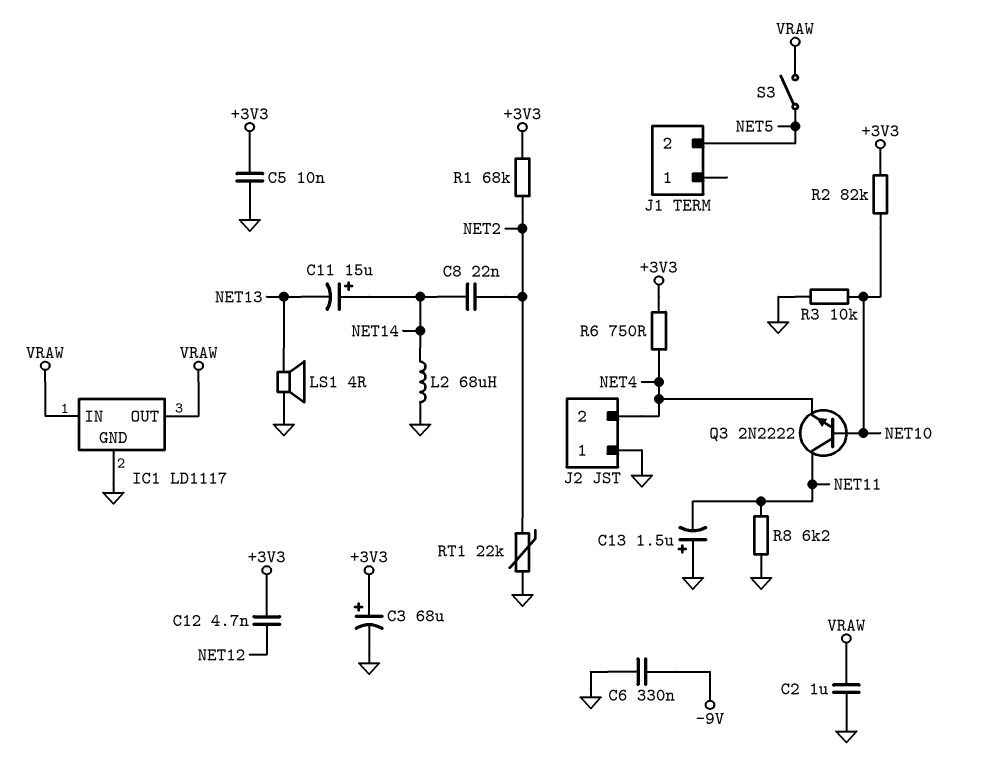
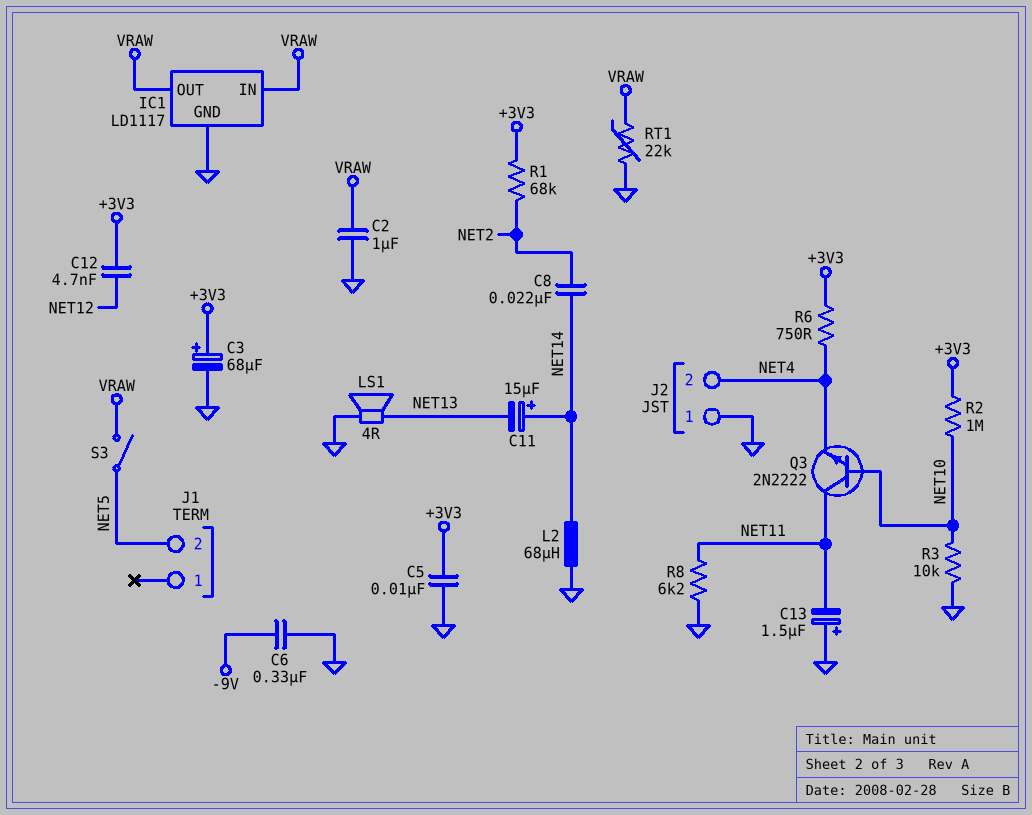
R2: 82k (+3V3, NET10) -> 1M (+3V3, NET10)
RT1: 22k (GND, NET2) -> 22k (GND, VRAW)

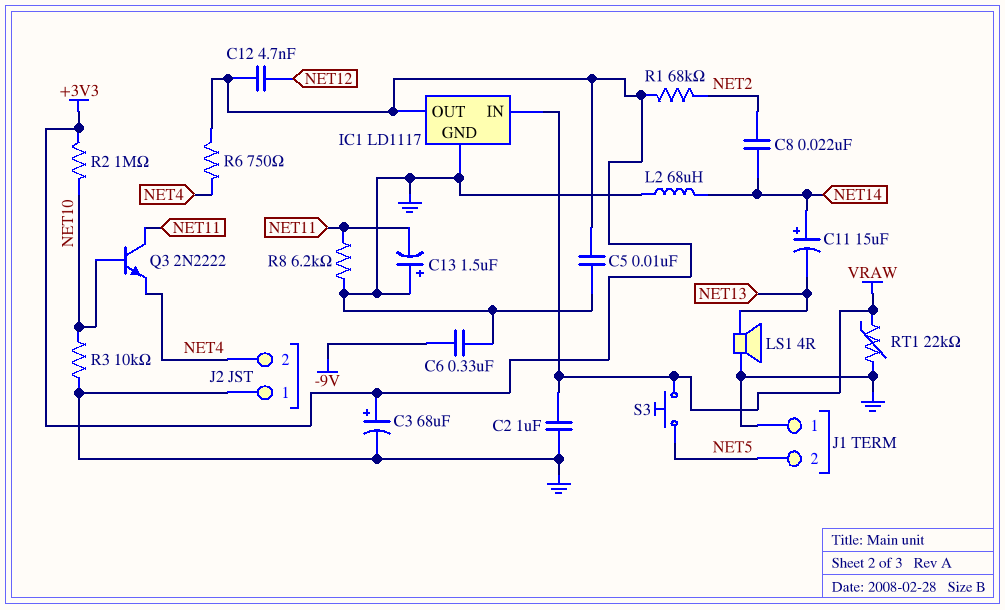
IC1 pin OUT: VRAW -> +3V3
J1 pin 1: none -> GND
S3: switch (NET5, VRAW) -> button (NET5, VRAW)

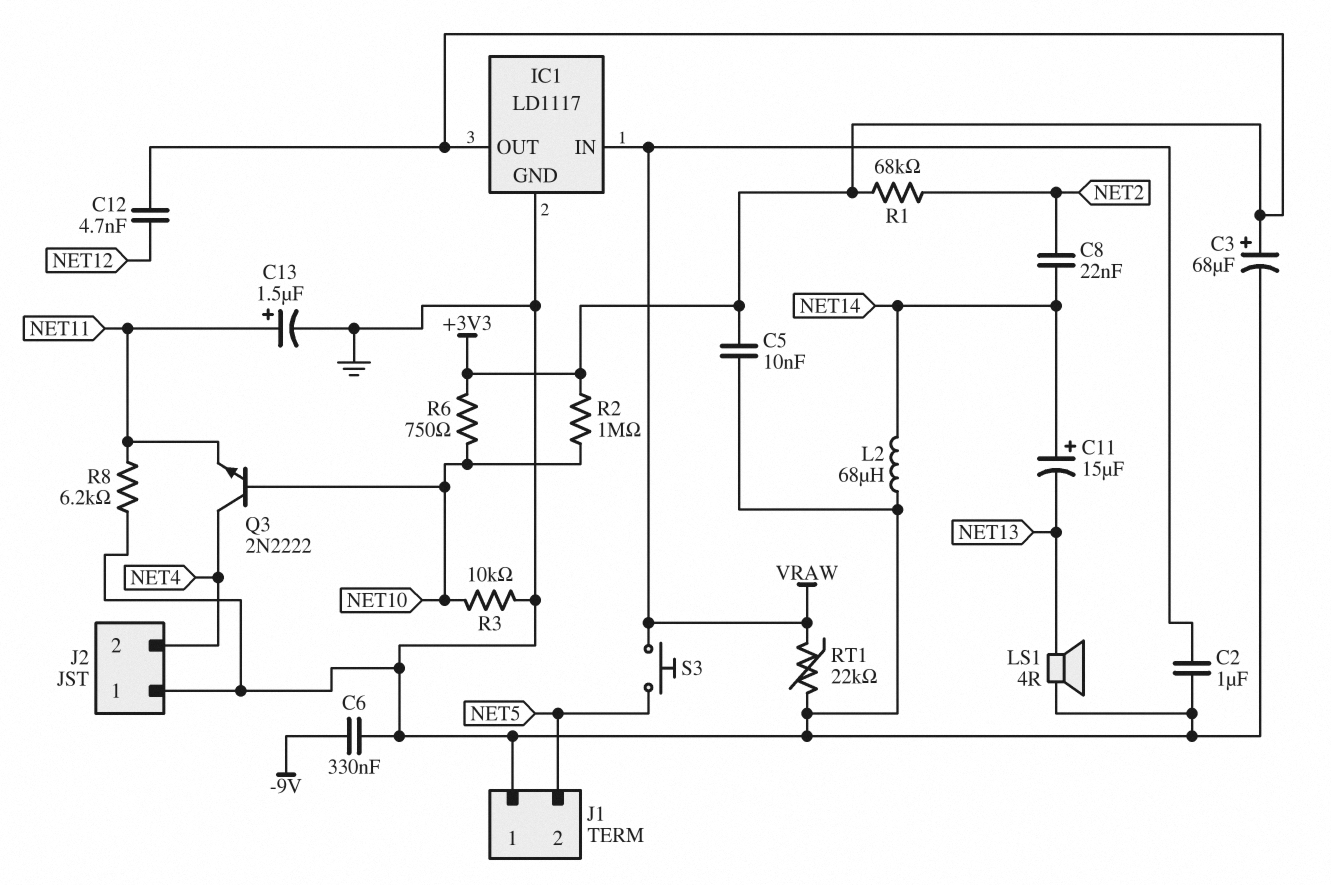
C13: 1.5uF (plus GND, minus NET11) -> 1.5uF (plus NET11, minus GND)
Q3: NPN 2N2222 (B NET10, C NET11, E NET4) -> NPN 2N2222 (B NET10, C NET4, E NET11)
R6: 750 (+3V3, NET4) -> 750 (+3V3, NET10)

